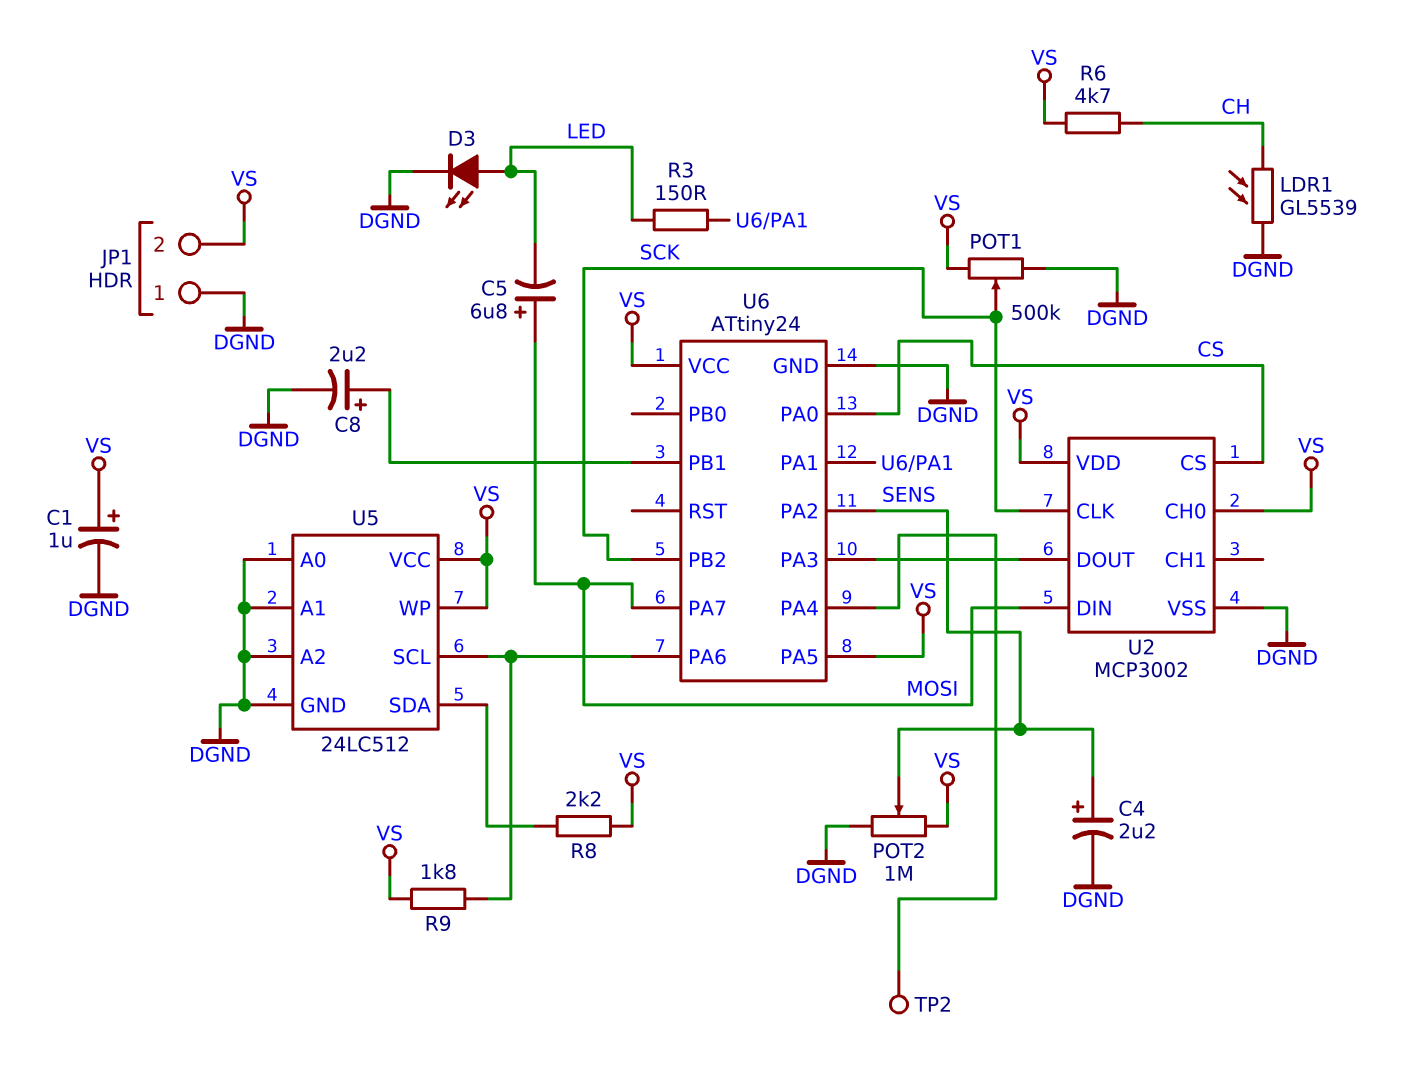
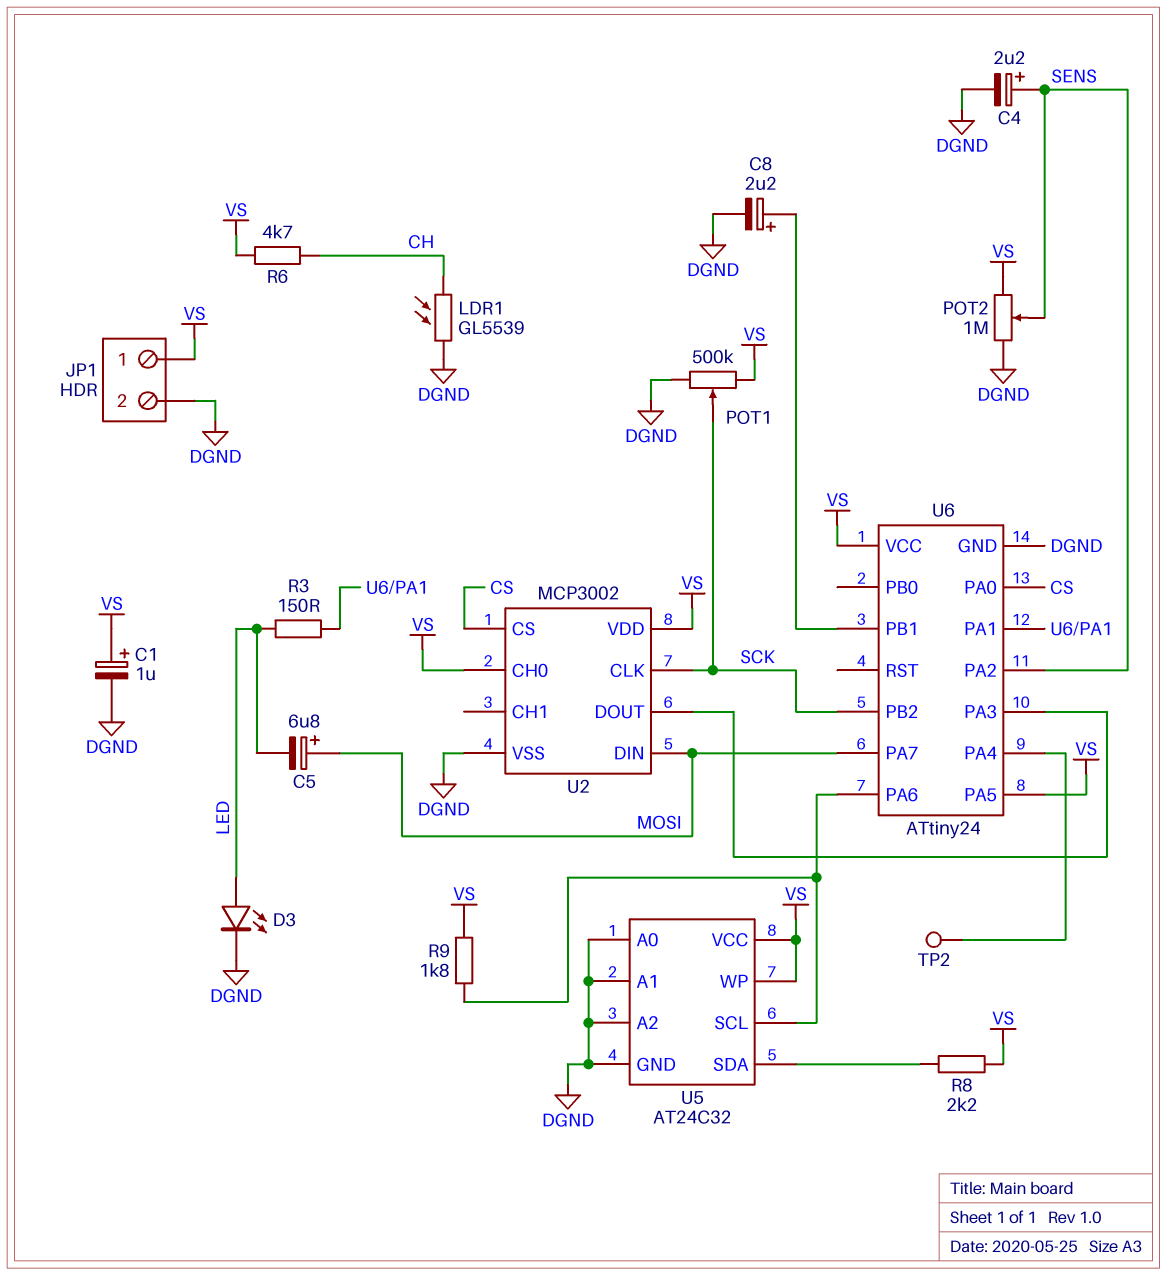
JP1 pin 1: DGND -> VS
JP1 pin 2: VS -> DGND
U5: 24LC512 -> AT24C32

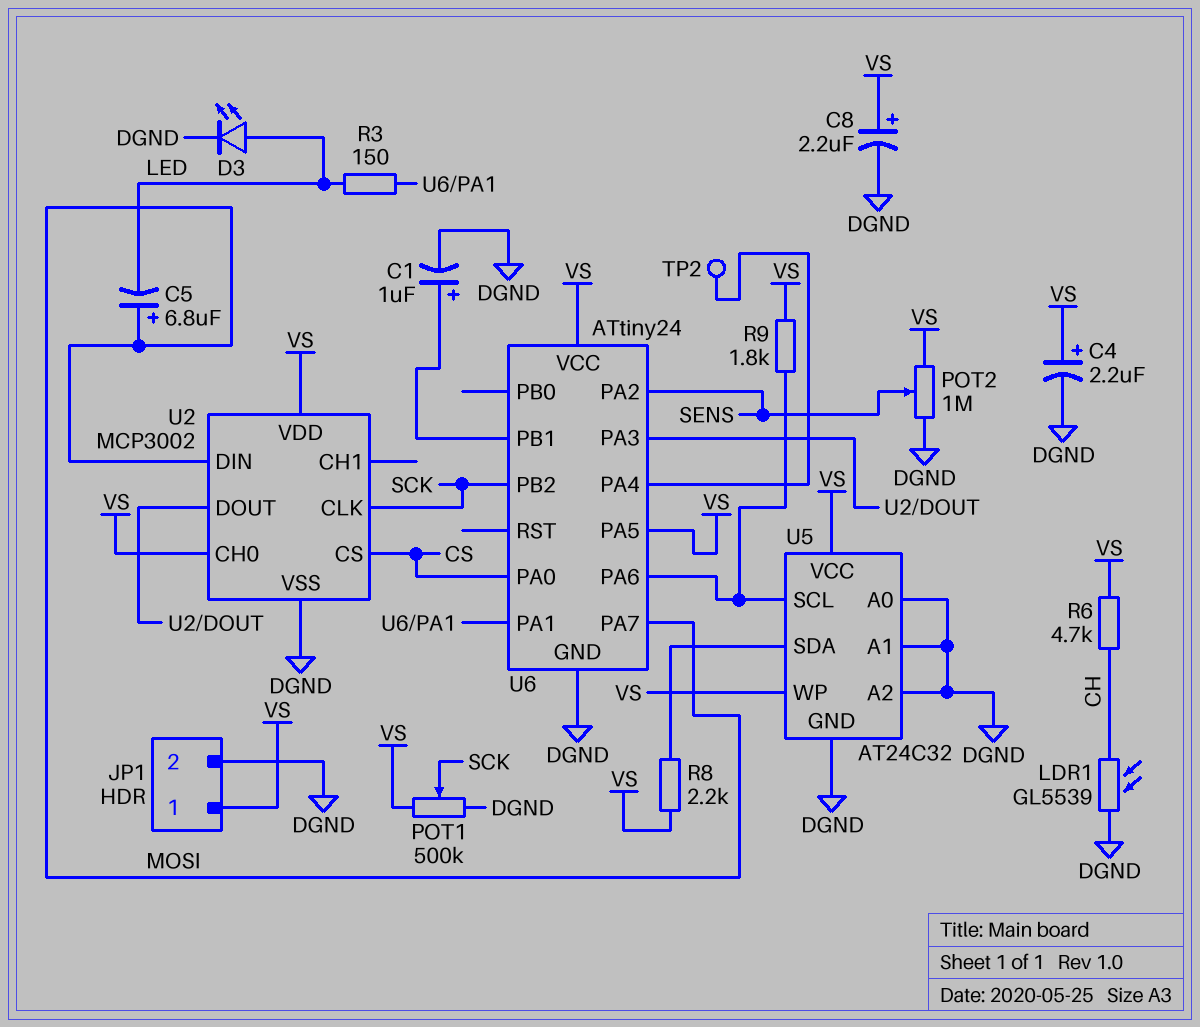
C1: 1uF (plus VS, minus DGND) -> 1uF (plus U6/PB1, minus DGND)
C4: 2.2uF (plus SENS, minus DGND) -> 2.2uF (plus VS, minus DGND)
C8: 2.2uF (plus U6/PB1, minus DGND) -> 2.2uF (plus VS, minus DGND)

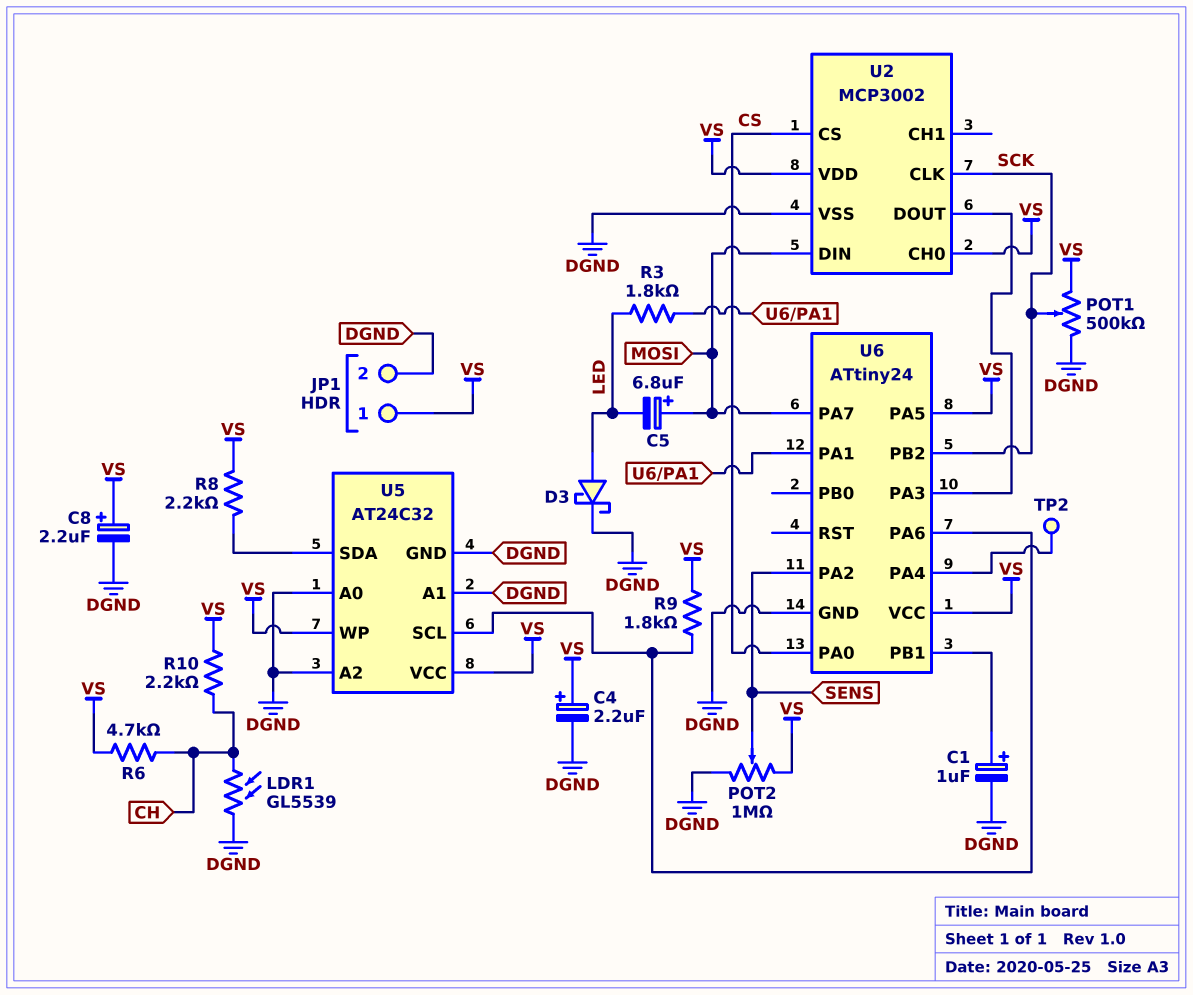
D3: LED (A LED, K DGND) -> schottky (A LED, K DGND)
R3: 150 (LED, U6/PA1) -> 1.8k (LED, U6/PA1)
R10: none -> 2.2k (CH, VS)

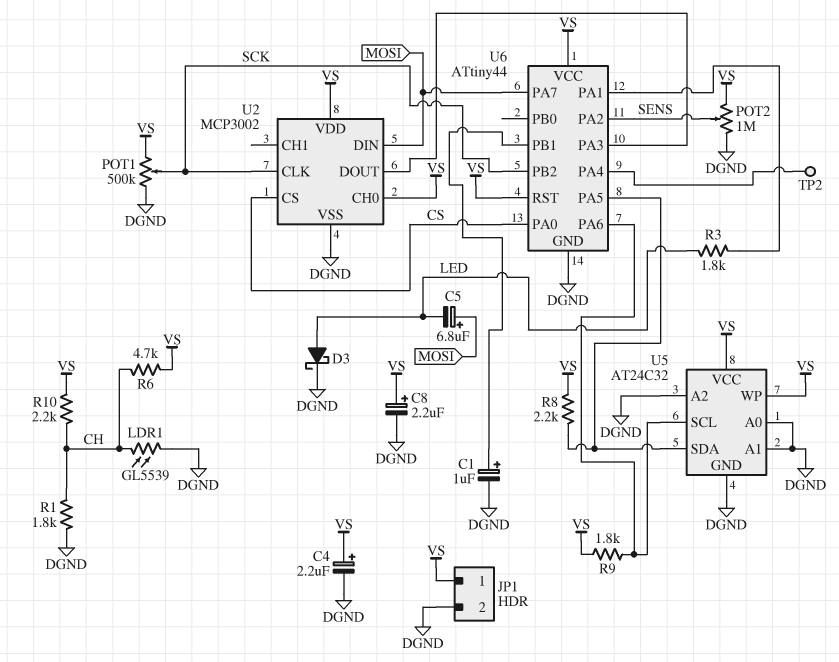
R1: none -> 1.8k (CH, DGND)
U6: ATtiny24 -> ATtiny44
U6 pin PA5: VS -> U5/SDA
U6 pin RST: none -> VS

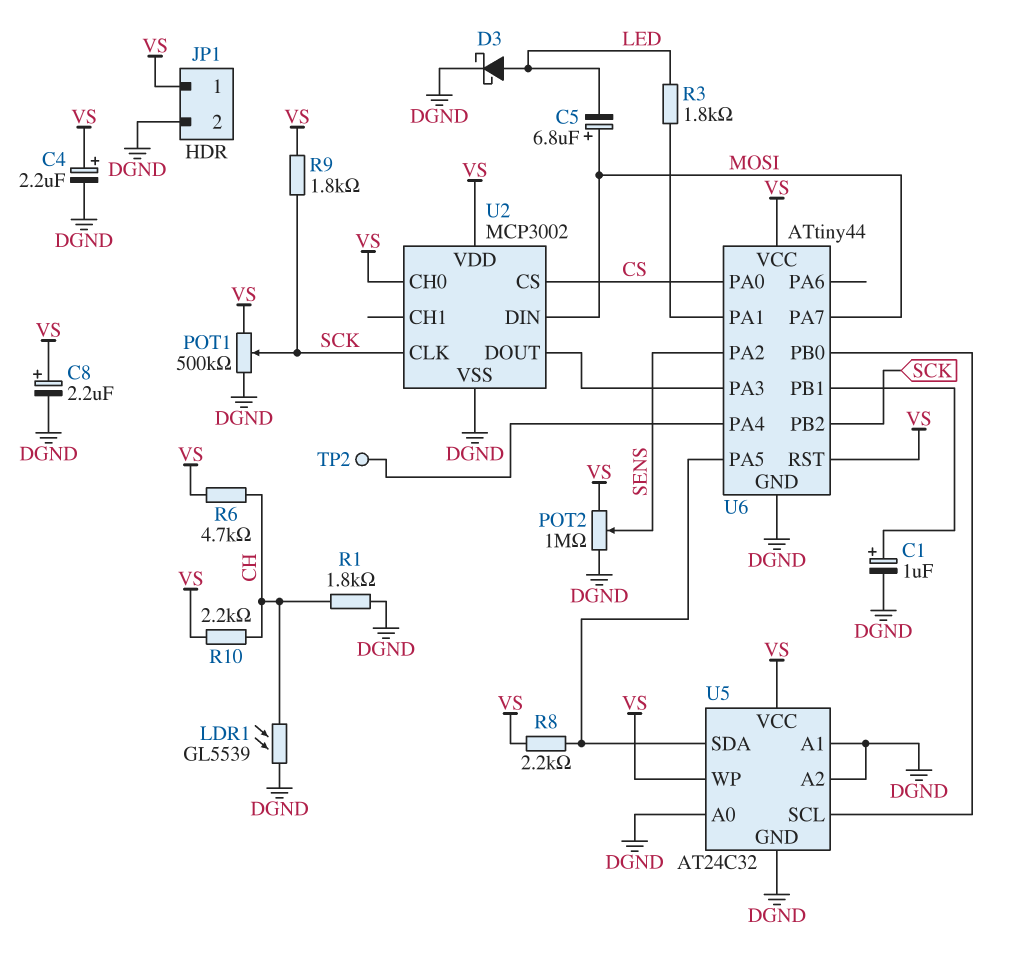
R9: 1.8k (U5/SCL, VS) -> 1.8k (SCK, VS)
U6 pin PA6: U5/SCL -> none
U6 pin PB0: none -> U5/SCL

